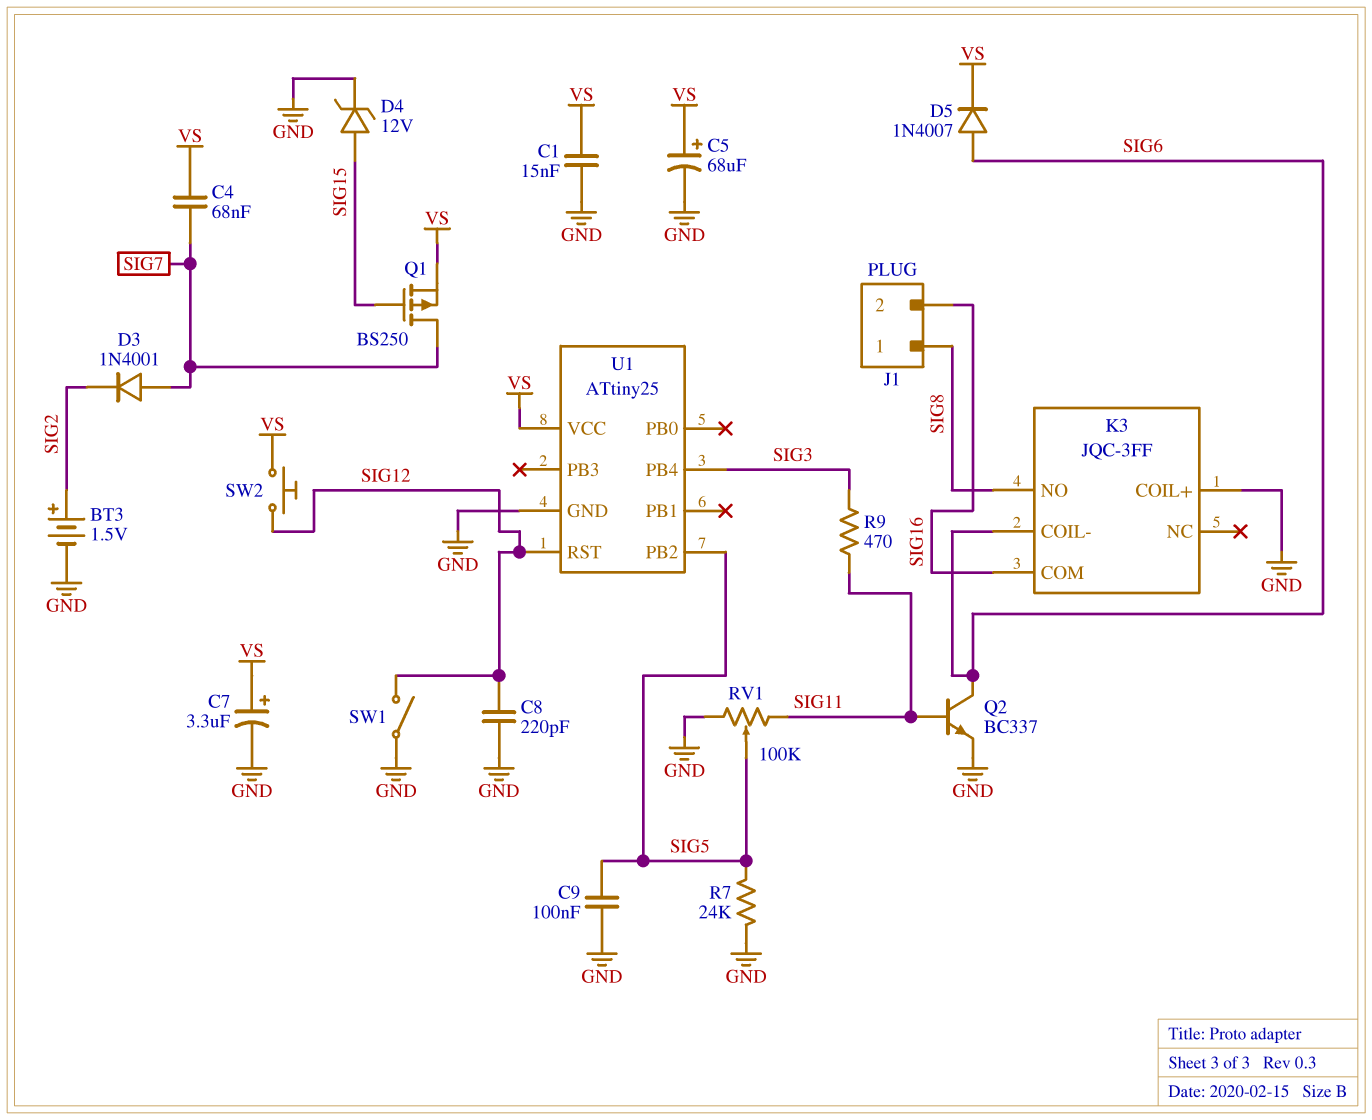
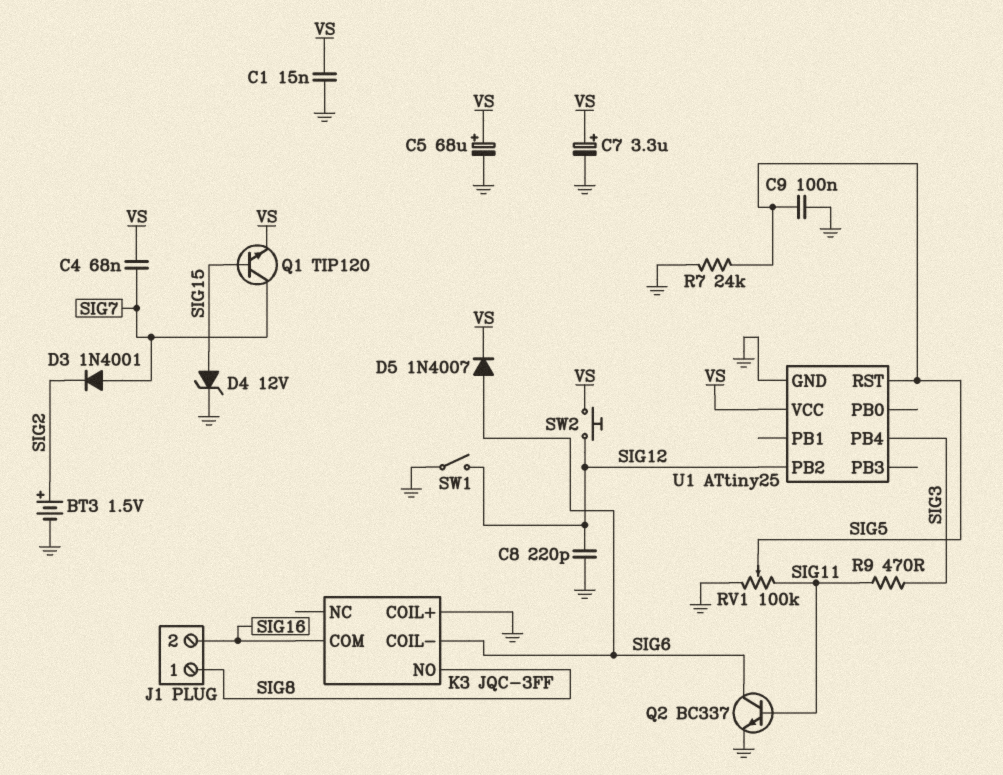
Q1: PMOS BS250 (G SIG15, D SIG7, S VS) -> NPN TIP120 (B SIG15, C SIG7, E VS)
U1 pin PB2: SIG5 -> SIG12
U1 pin RST: SIG12 -> SIG5

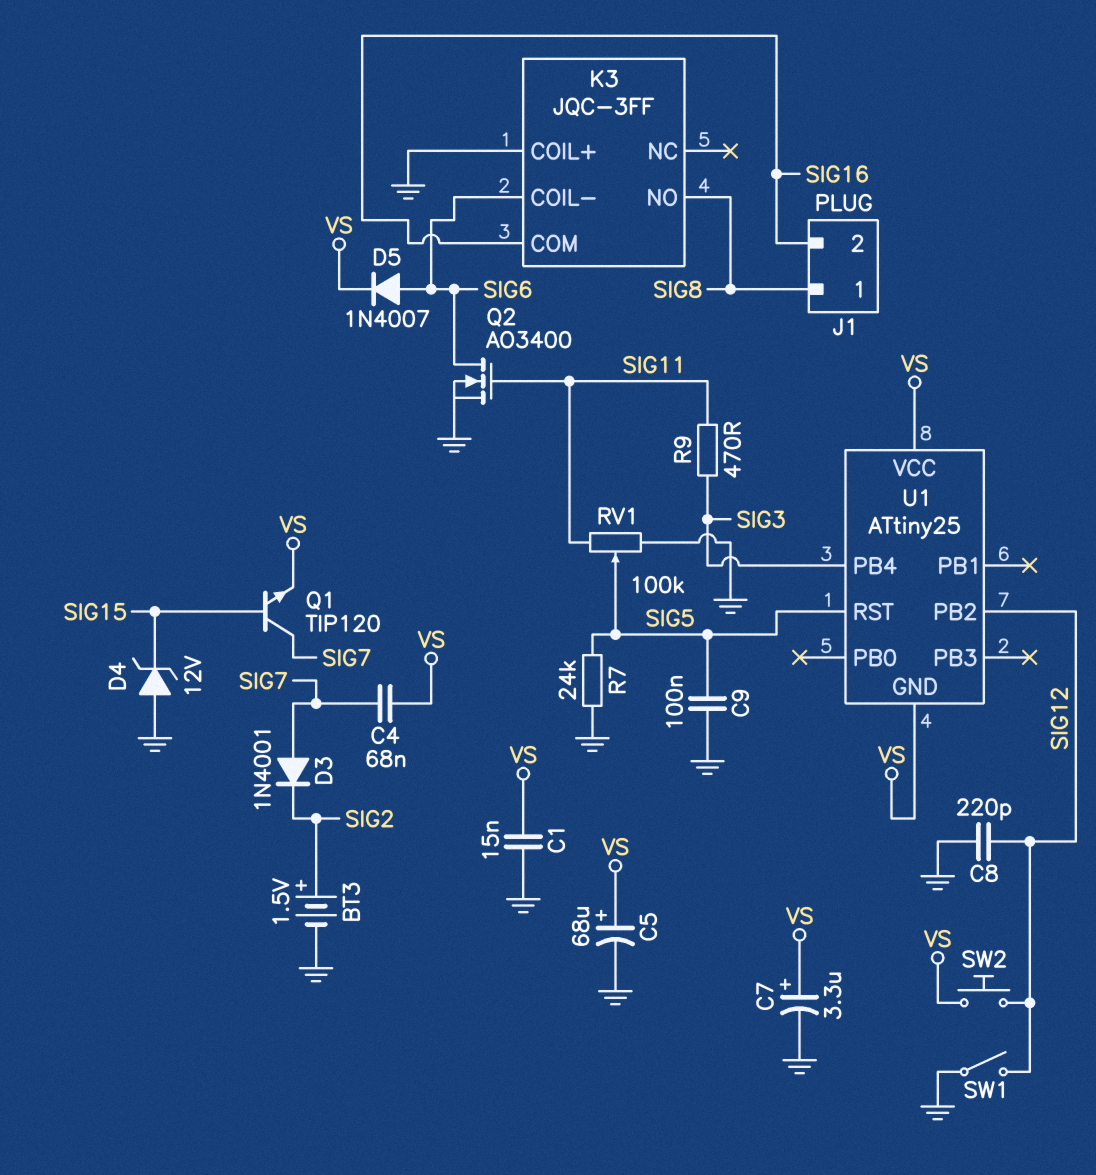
D4: zener 12V (A SIG15, K GND) -> zener 12V (A GND, K SIG15)
Q2: NPN BC337 (B SIG11, C SIG6, E GND) -> NMOS AO3400 (G SIG11, D SIG6, S GND)
U1 pin GND: GND -> VS

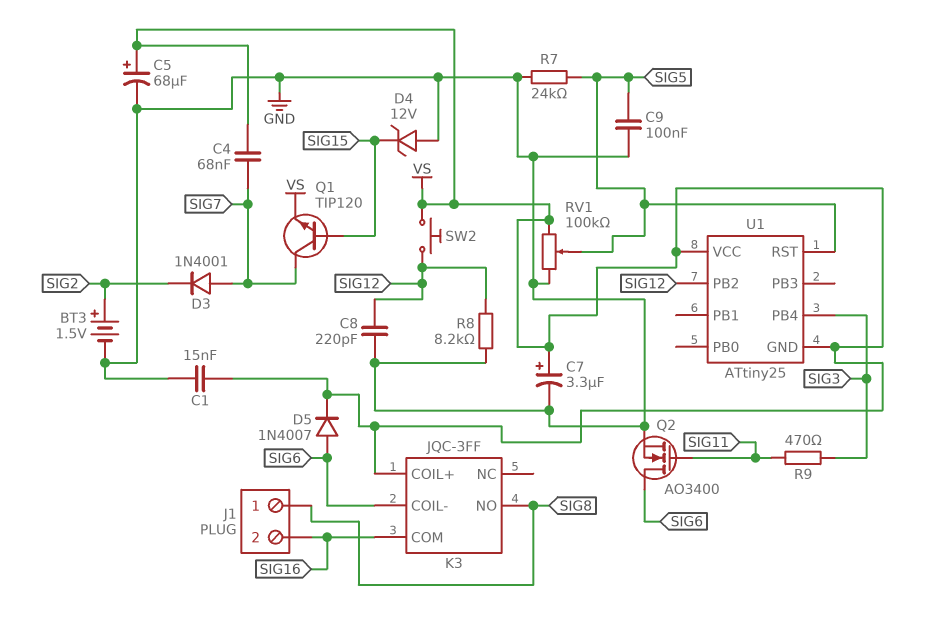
K3 pin COIL+: GND -> VS
R8: none -> 8.2k (GND, SIG12)
RV1: 100k (GND, SIG11, wiper SIG5) -> 100k (GND, VS, wiper SIG5)
SW1: switch (GND, SIG12) -> none

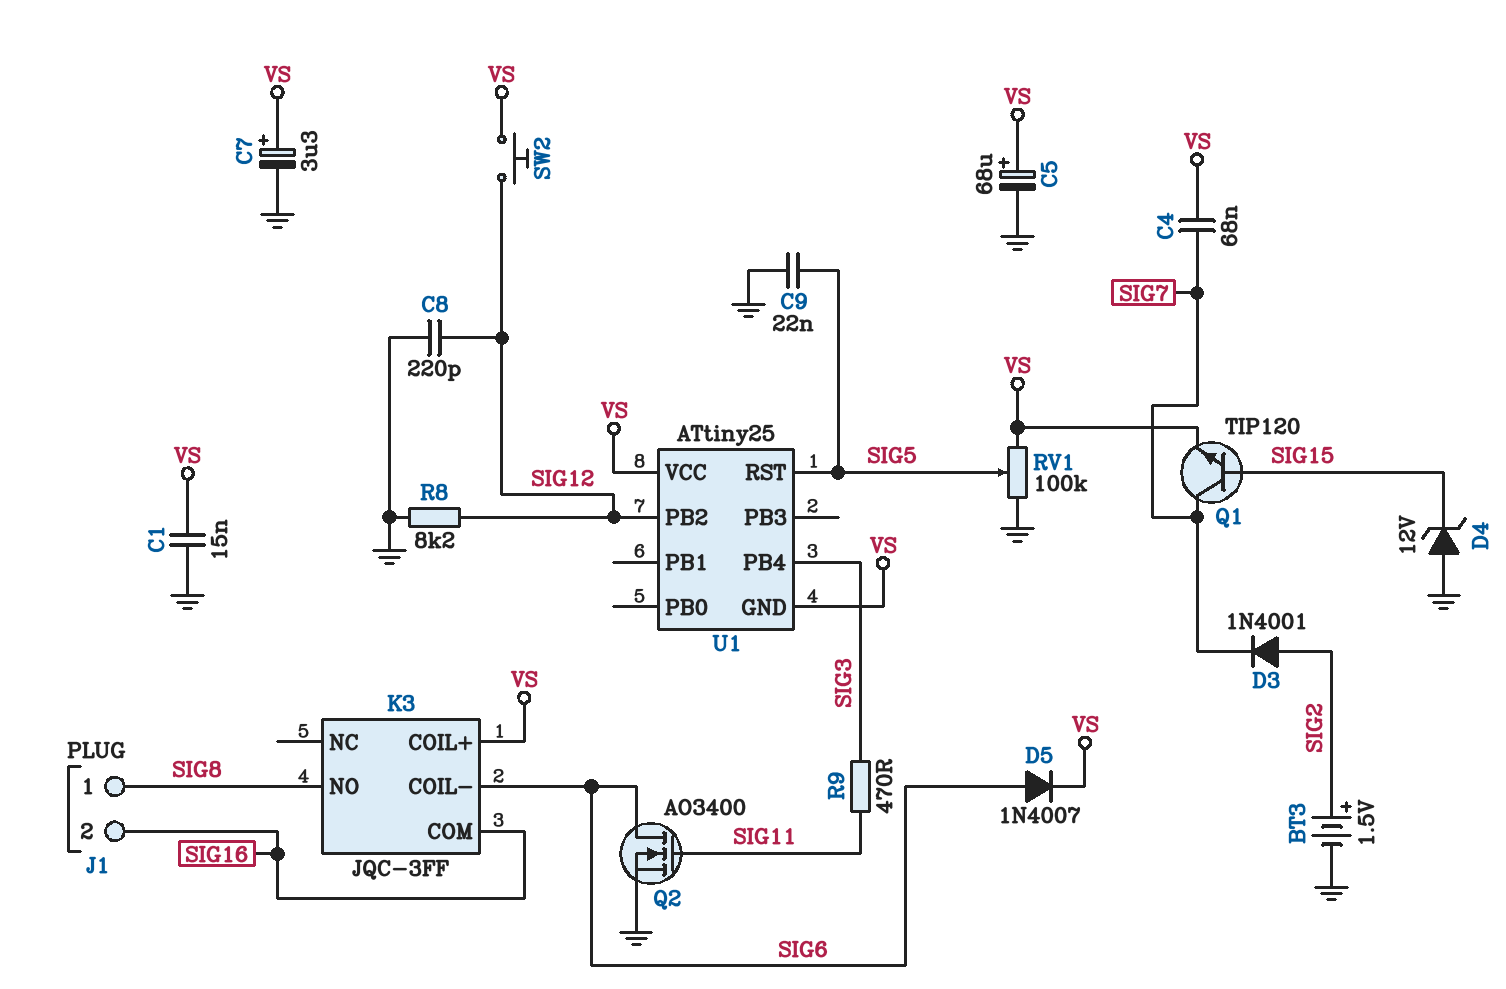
C9: 100nF (GND, SIG5) -> 22nF (GND, SIG5)
D3: diode 1N4001 (A SIG7, K SIG2) -> diode 1N4001 (A SIG2, K SIG7)
R7: 24k (GND, SIG5) -> none

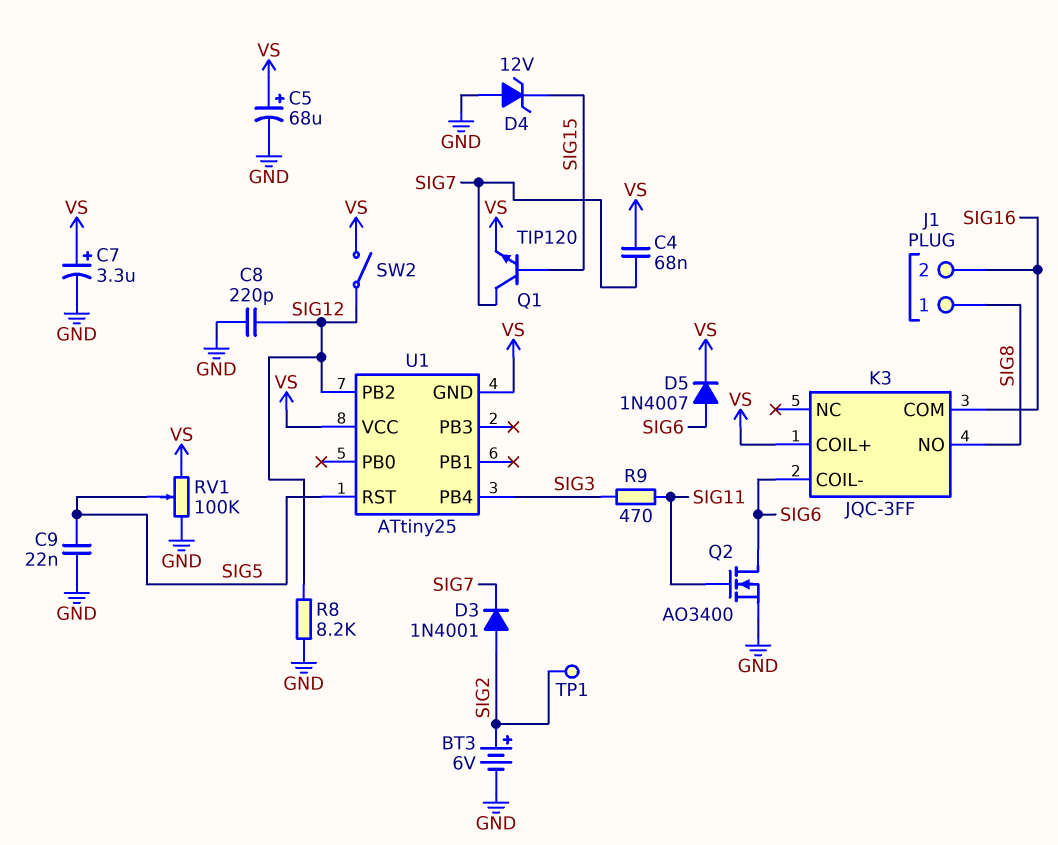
BT3: 1.5V (plus SIG2, minus GND) -> 6V (plus SIG2, minus GND)
C1: 15nF (GND, VS) -> none
SW2: button (SIG12, VS) -> switch (SIG12, VS)
TP1: none -> test point (SIG2)

